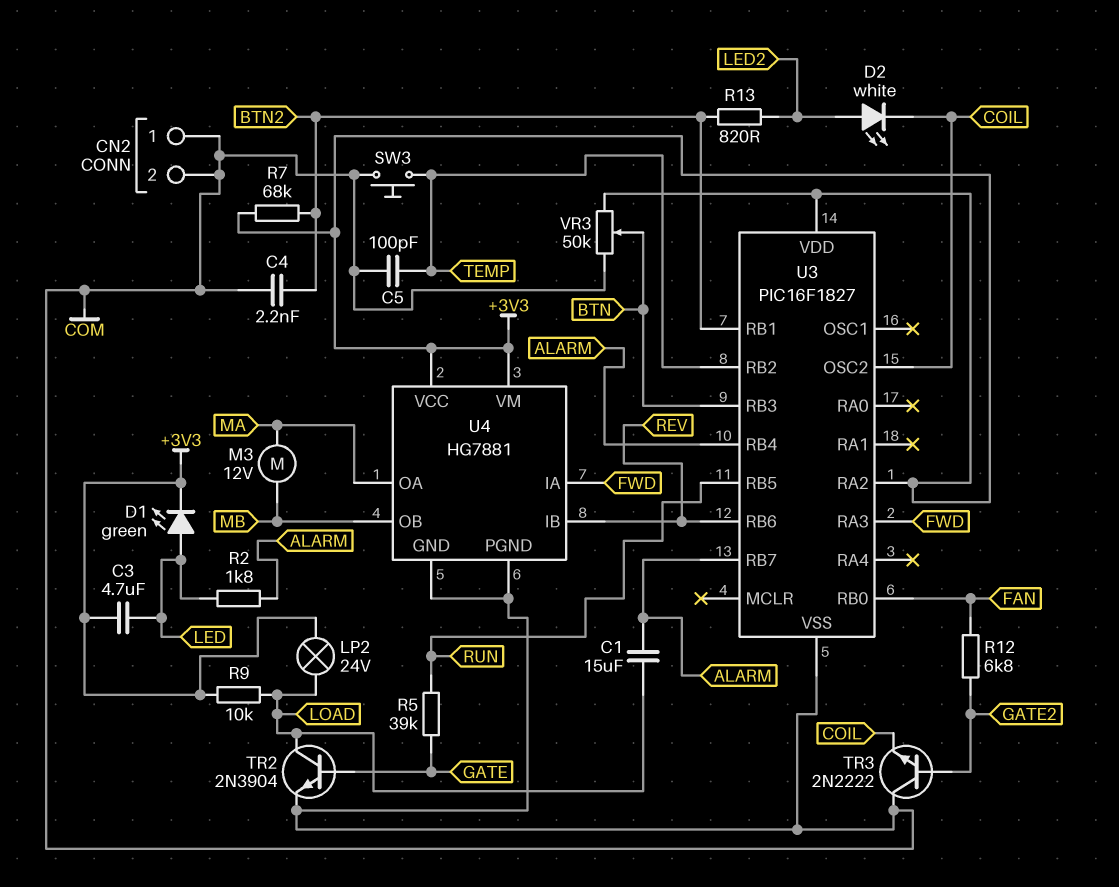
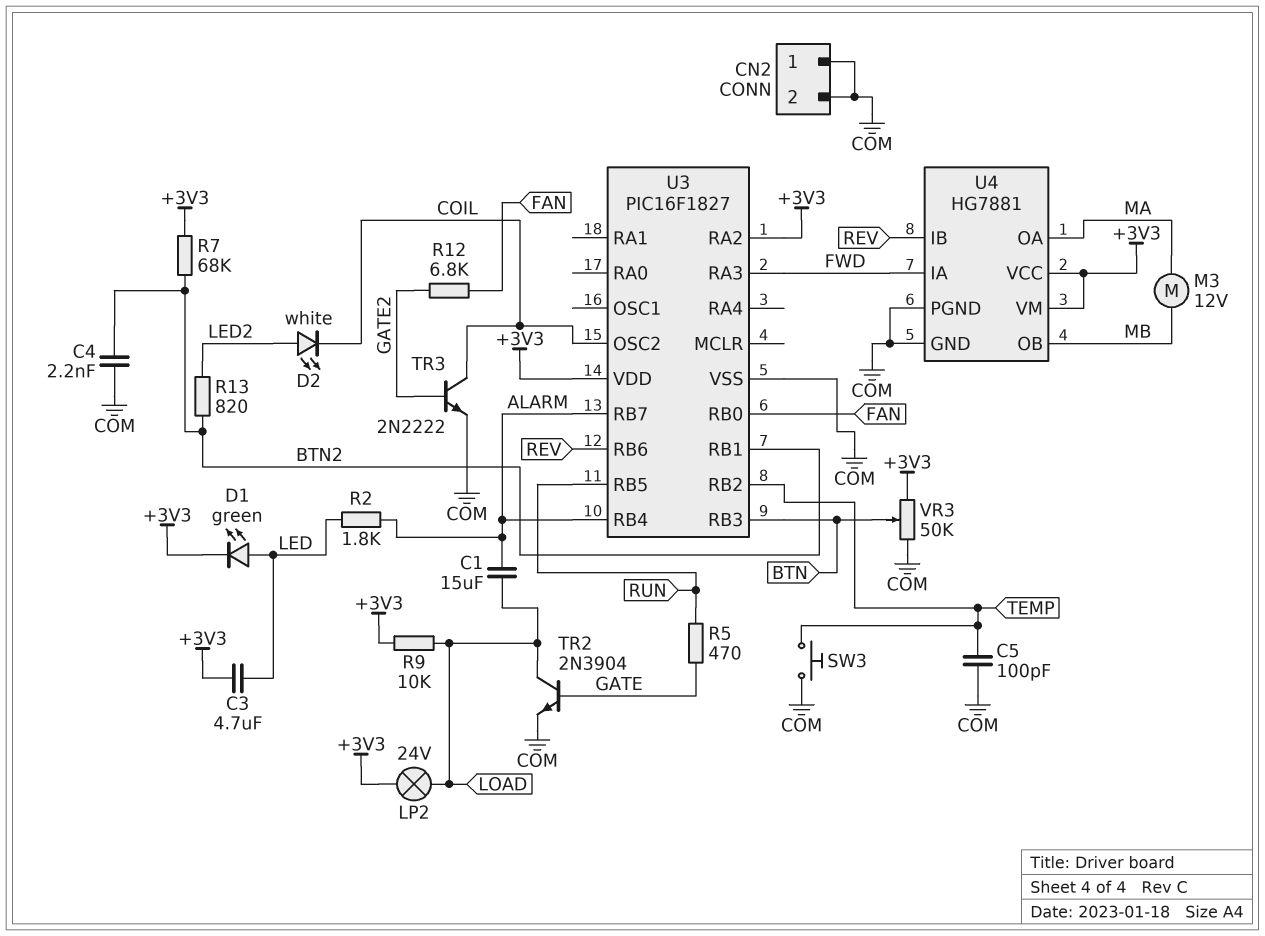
R5: 39k (GATE, RUN) -> 470 (GATE, RUN)
TR3: NPN 2N2222 (B GATE2, C COM, E COIL) -> NPN 2N2222 (B GATE2, C COIL, E COM)

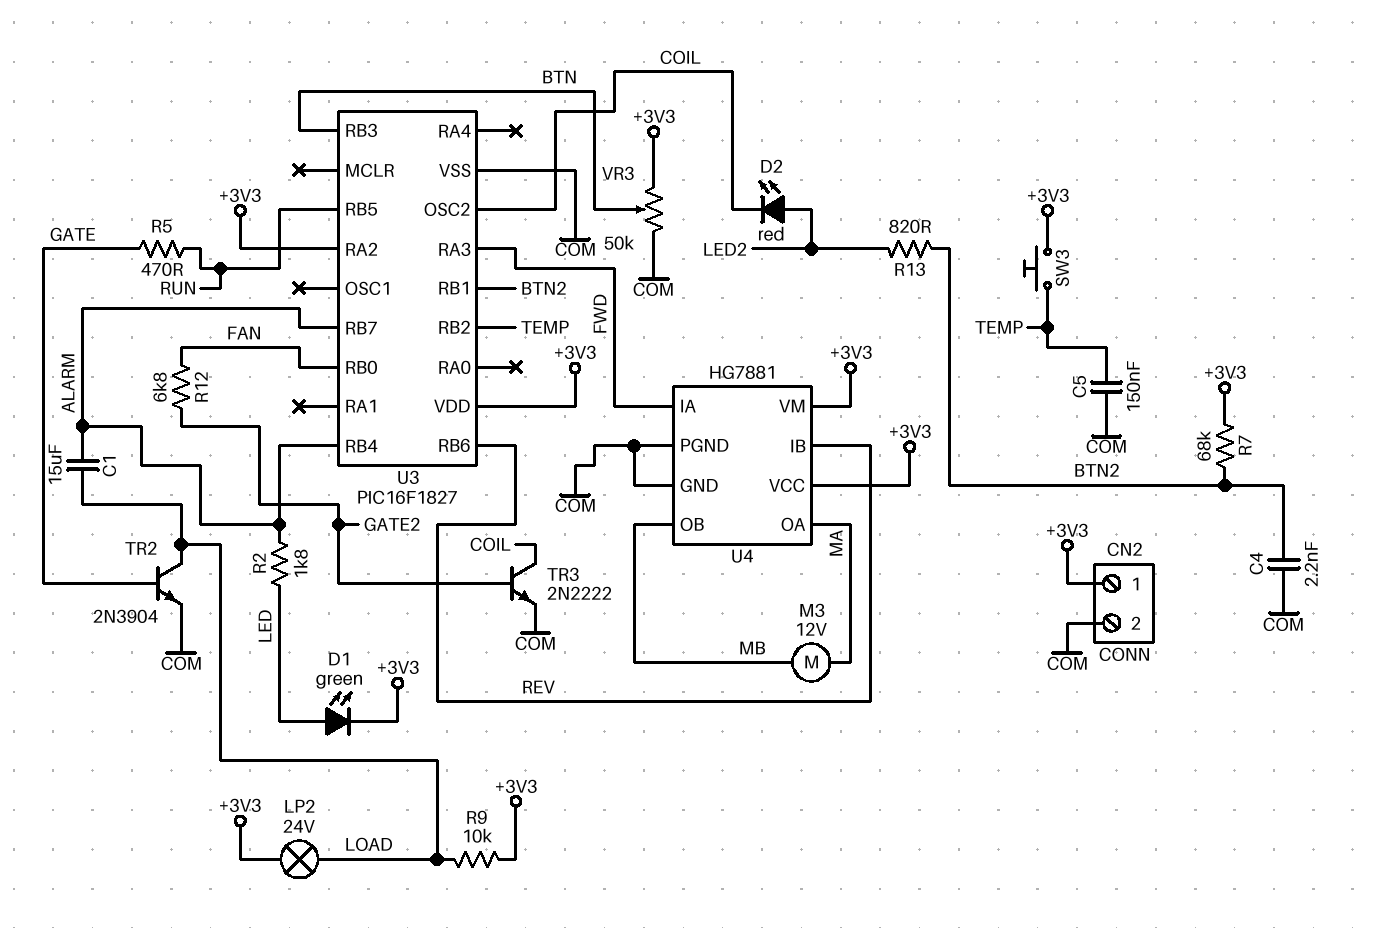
C3: 4.7uF (+3V3, LED) -> none
C5: 100pF (COM, TEMP) -> 150nF (COM, TEMP)
CN2 pin 1: COM -> +3V3
D2: LED white (A LED2, K COIL) -> LED red (A LED2, K COIL)
SW3: button (COM, TEMP) -> button (+3V3, TEMP)

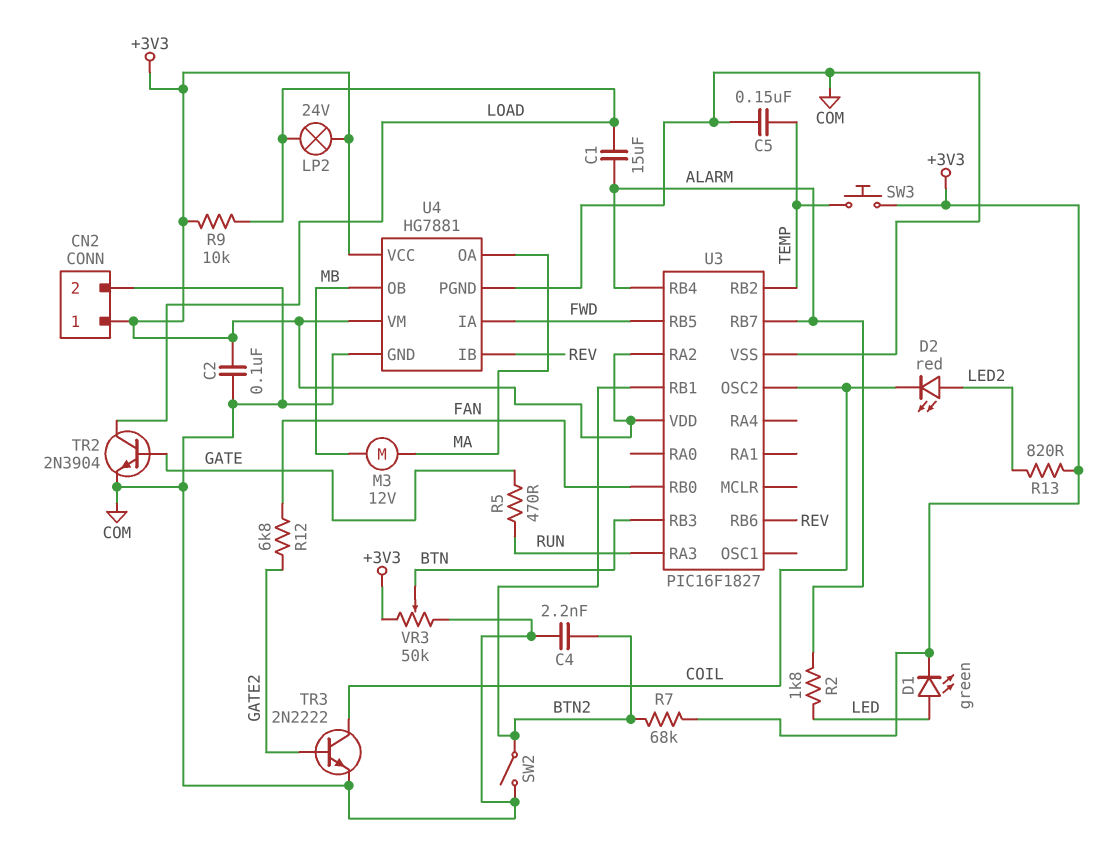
C2: none -> 100nF (+3V3, COM)
R13: 820 (BTN2, LED2) -> 820 (+3V3, LED2)
SW2: none -> switch (BTN2, COM)
U3 pin RA3: FWD -> RUN
U3 pin RB5: RUN -> FWD

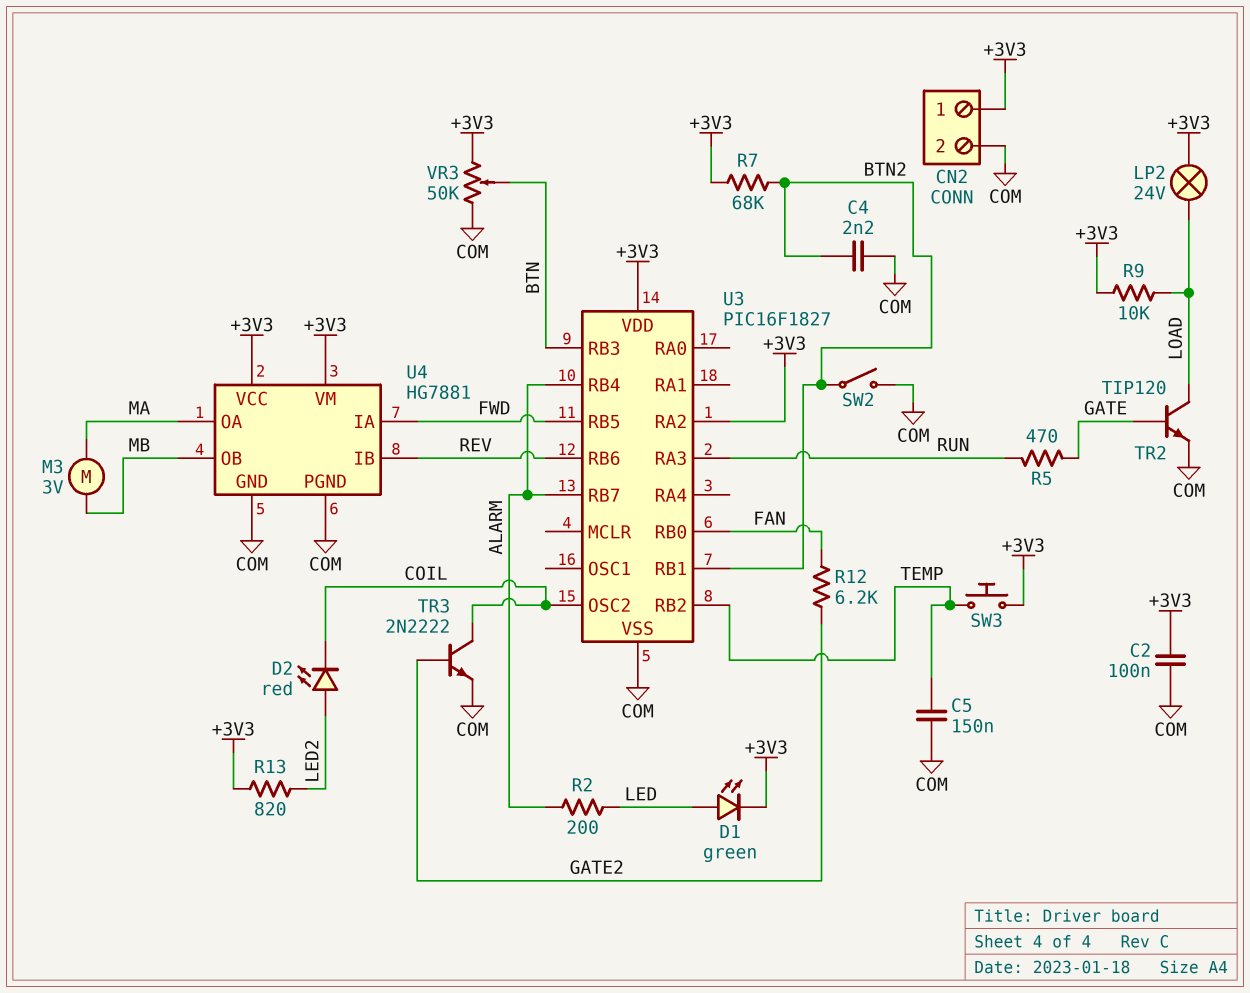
C1: 15uF (ALARM, LOAD) -> none
M3: motor 12V (MA, MB) -> motor 3V (MA, MB)
R2: 1.8k (ALARM, LED) -> 200 (ALARM, LED)
R12: 6.8k (FAN, GATE2) -> 6.2k (FAN, GATE2)
TR2: NPN 2N3904 (B GATE, C LOAD, E COM) -> NPN TIP120 (B GATE, C LOAD, E COM)

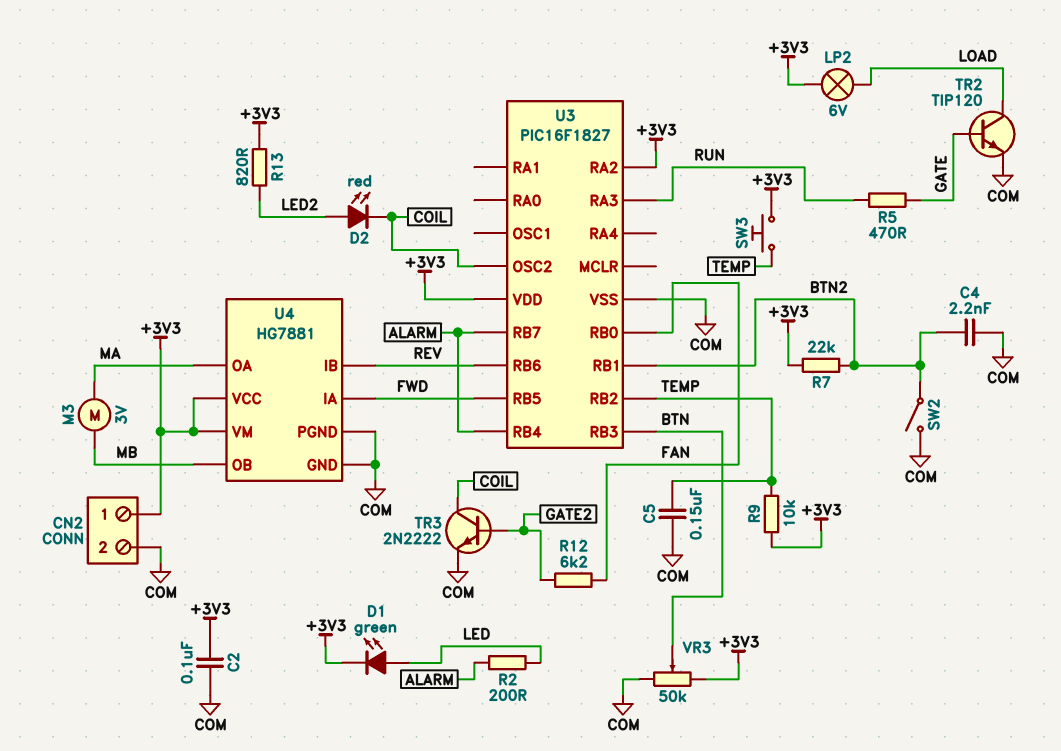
LP2: lamp 24V (+3V3, LOAD) -> lamp 6V (+3V3, LOAD)
R7: 68k (+3V3, BTN2) -> 22k (+3V3, BTN2)
R9: 10k (+3V3, LOAD) -> 10k (+3V3, TEMP)

